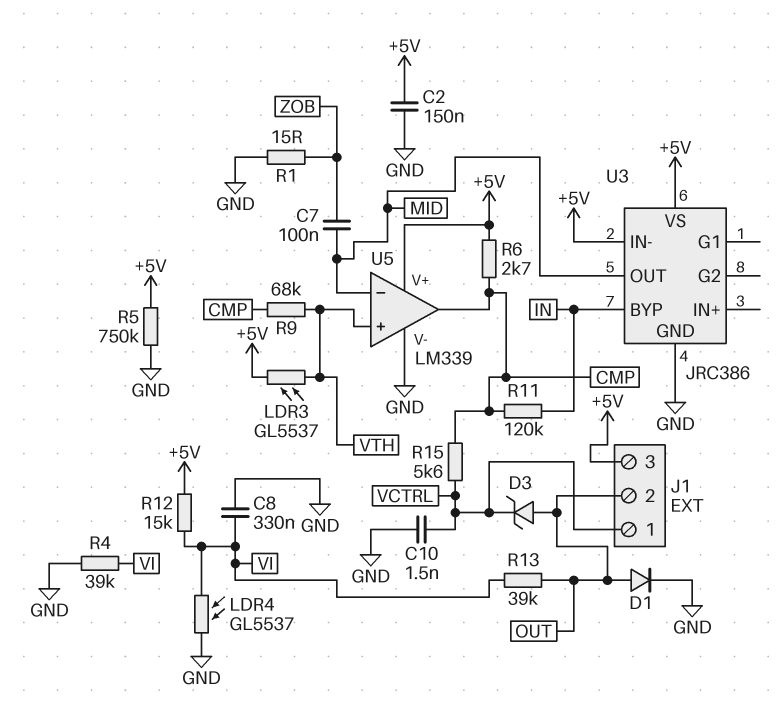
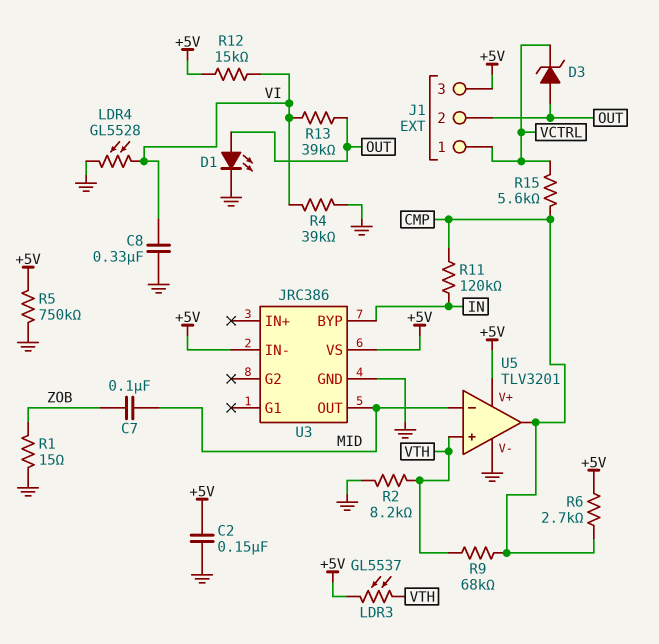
C10: 1.5nF (GND, VCTRL) -> none
D1: diode (A OUT, K GND) -> LED (A OUT, K GND)
LDR4: GL5537 (GND, VI) -> GL5528 (GND, VI)
R2: none -> 8.2k (GND, VTH)
U5: LM339 -> TLV3201

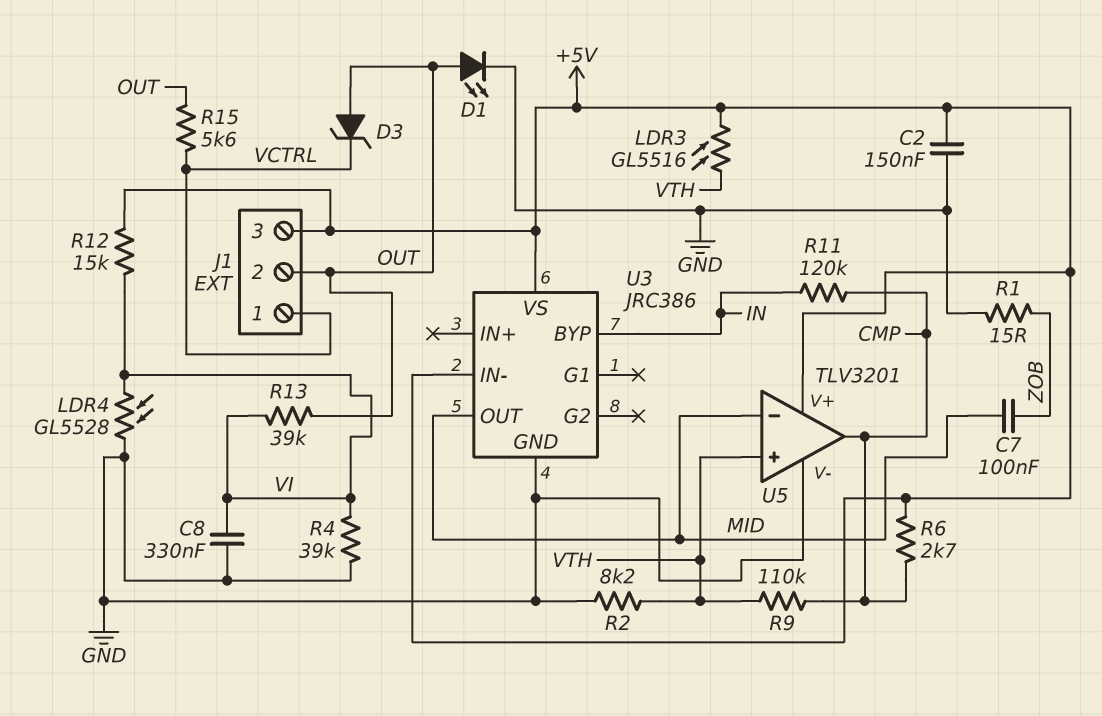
LDR3: GL5537 (+5V, VTH) -> GL5516 (+5V, VTH)
R5: 750k (+5V, GND) -> none
R9: 68k (CMP, VTH) -> 110k (CMP, VTH)
R15: 5.6k (CMP, VCTRL) -> 5.6k (OUT, VCTRL)

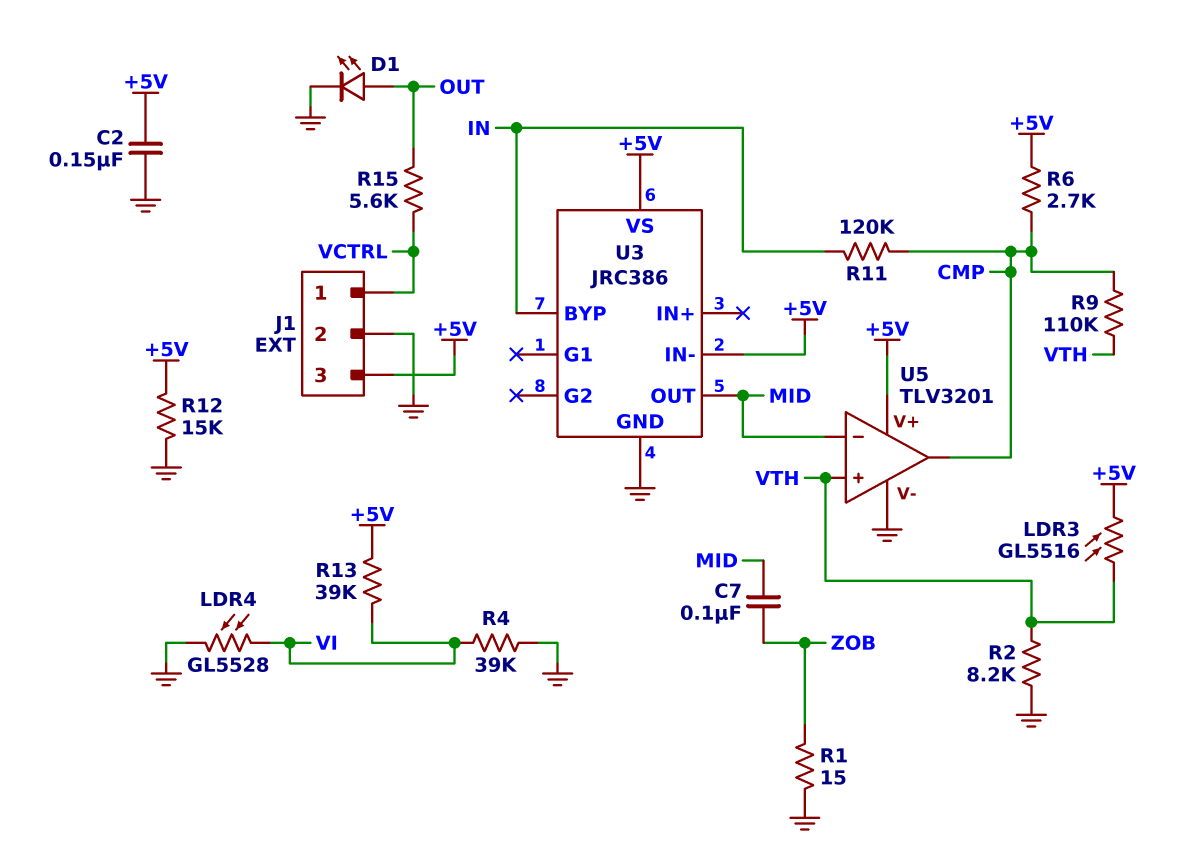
C8: 330nF (GND, VI) -> none
D3: zener (A OUT, K VCTRL) -> none
J1 pin 2: OUT -> GND
R12: 15k (+5V, VI) -> 15k (+5V, GND)
R13: 39k (OUT, VI) -> 39k (+5V, VI)

